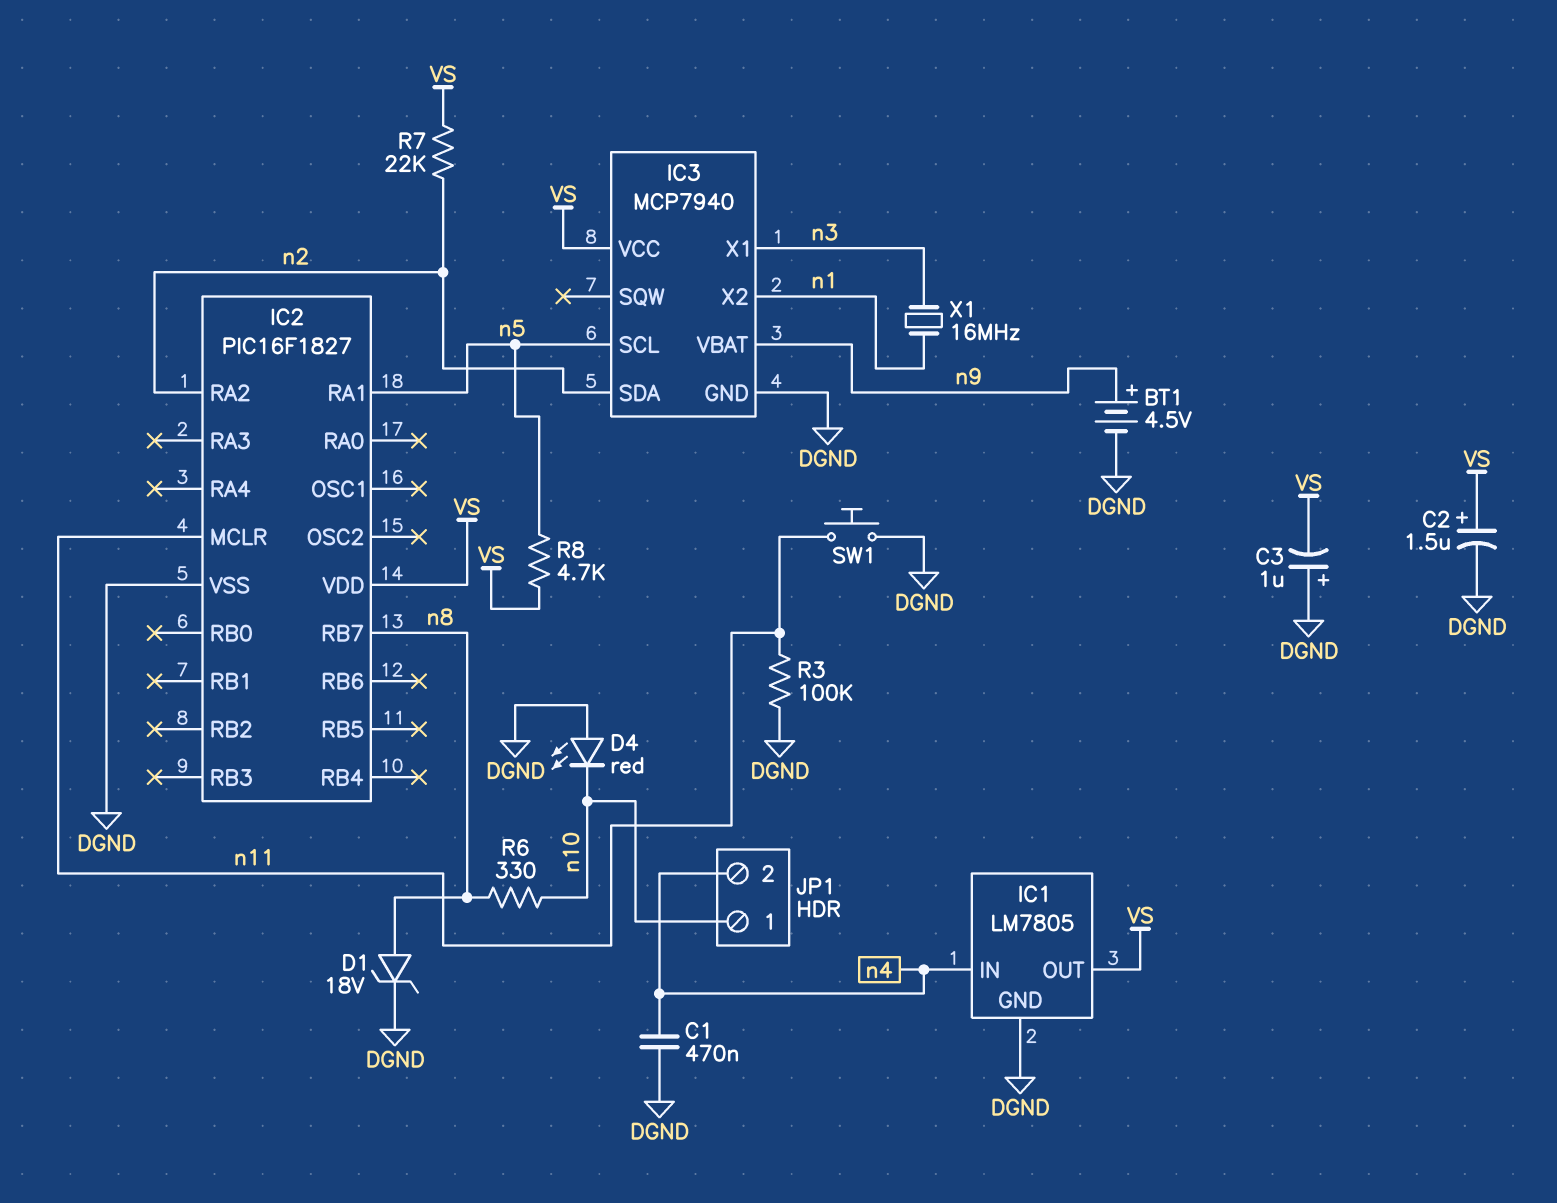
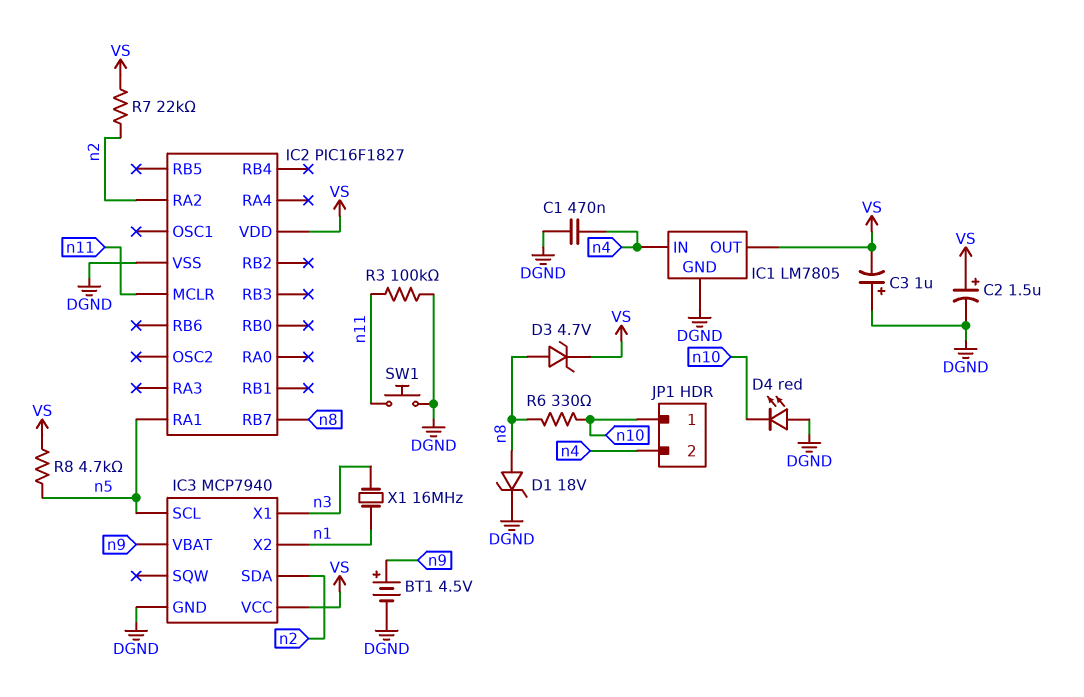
D3: none -> zener 4.7V (A n8, K VS)

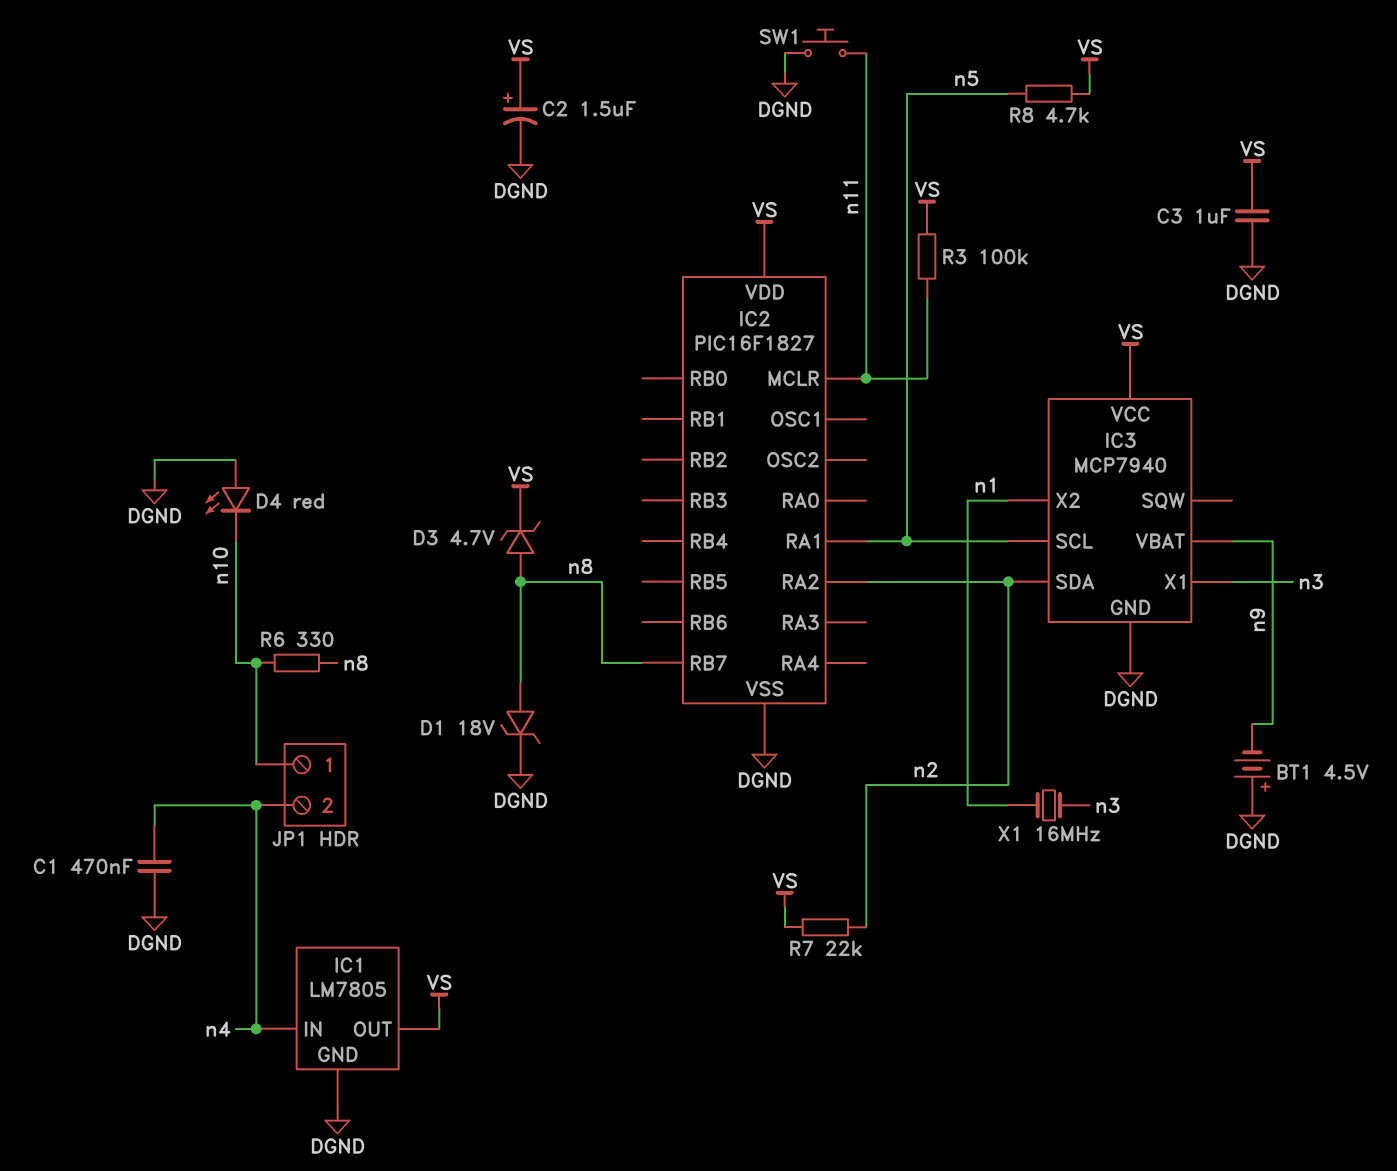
BT1: 4.5V (plus n9, minus DGND) -> 4.5V (plus DGND, minus n9)
C3: 1uF (plus DGND, minus VS) -> 1uF (DGND, VS)
R3: 100k (DGND, n11) -> 100k (VS, n11)

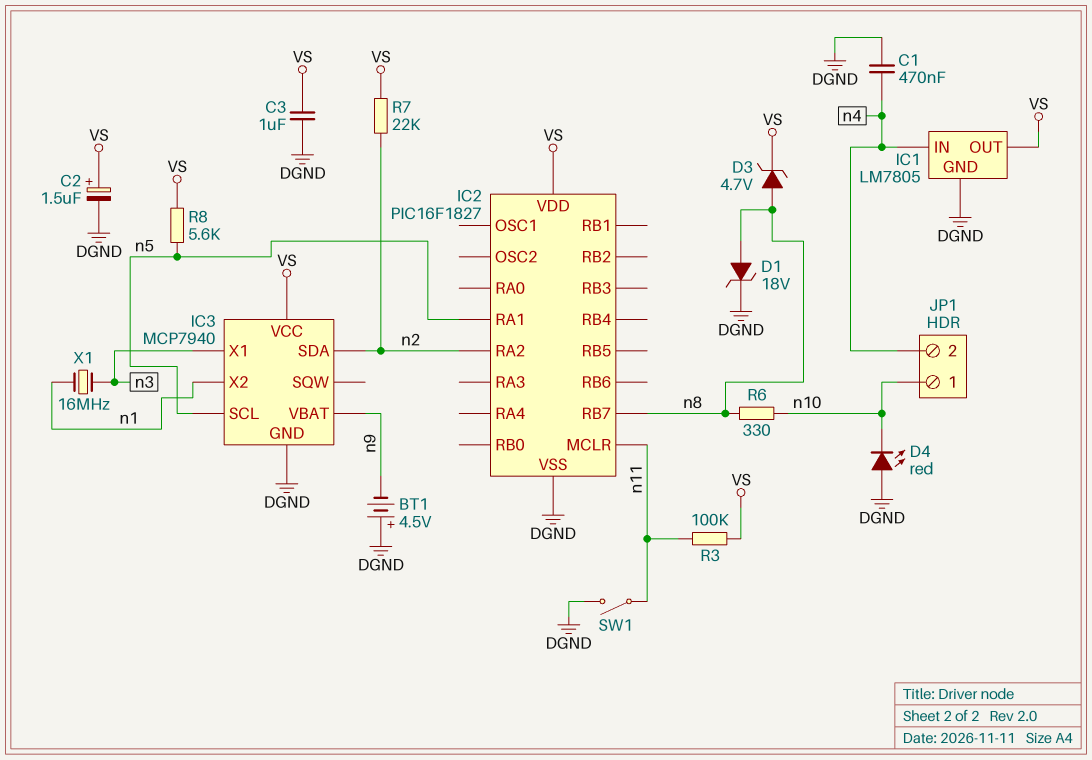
R8: 4.7k (VS, n5) -> 5.6k (VS, n5)
SW1: button (DGND, n11) -> switch (DGND, n11)

